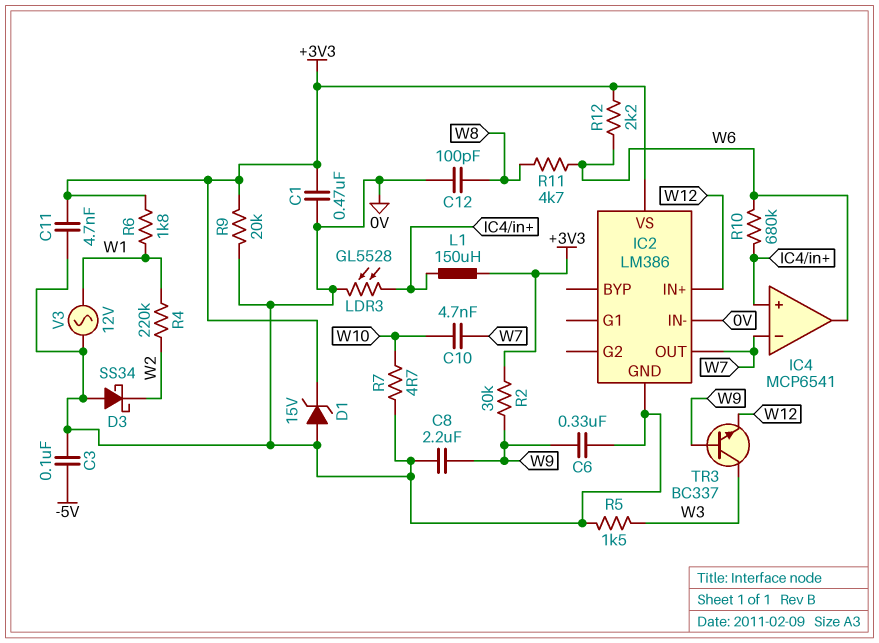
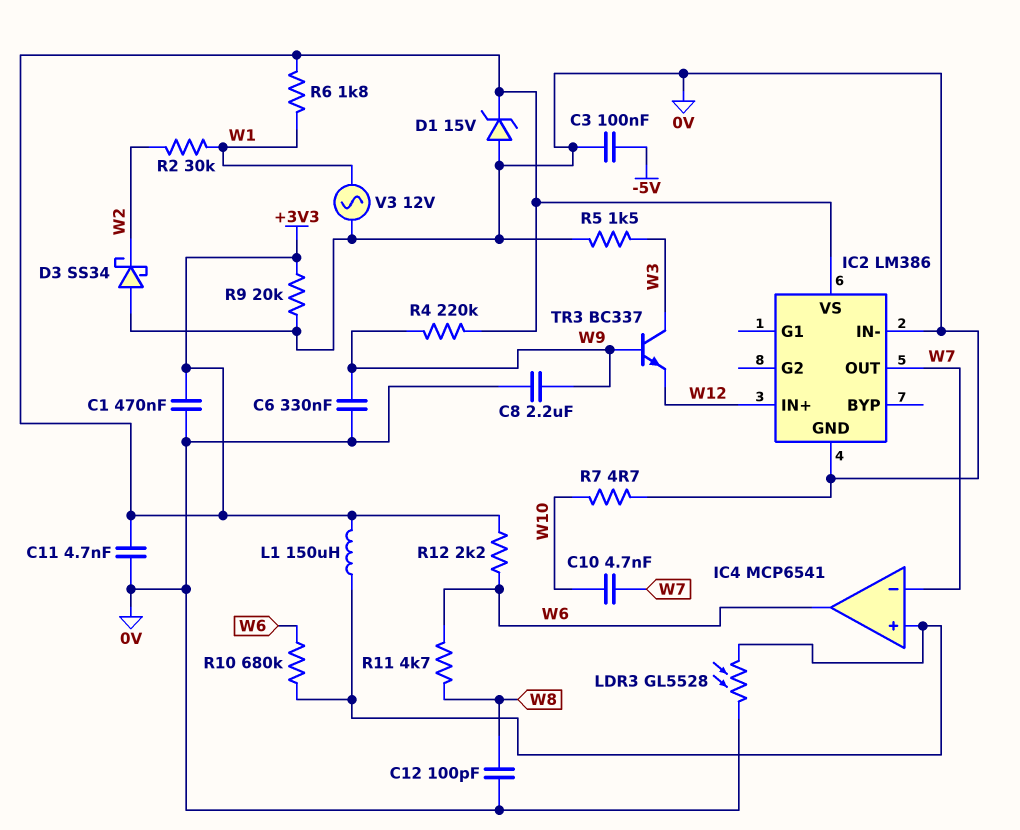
R2: 30k (+3V3, W9) -> 30k (W1, W2)
R4: 220k (W1, W2) -> 220k (+3V3, W9)

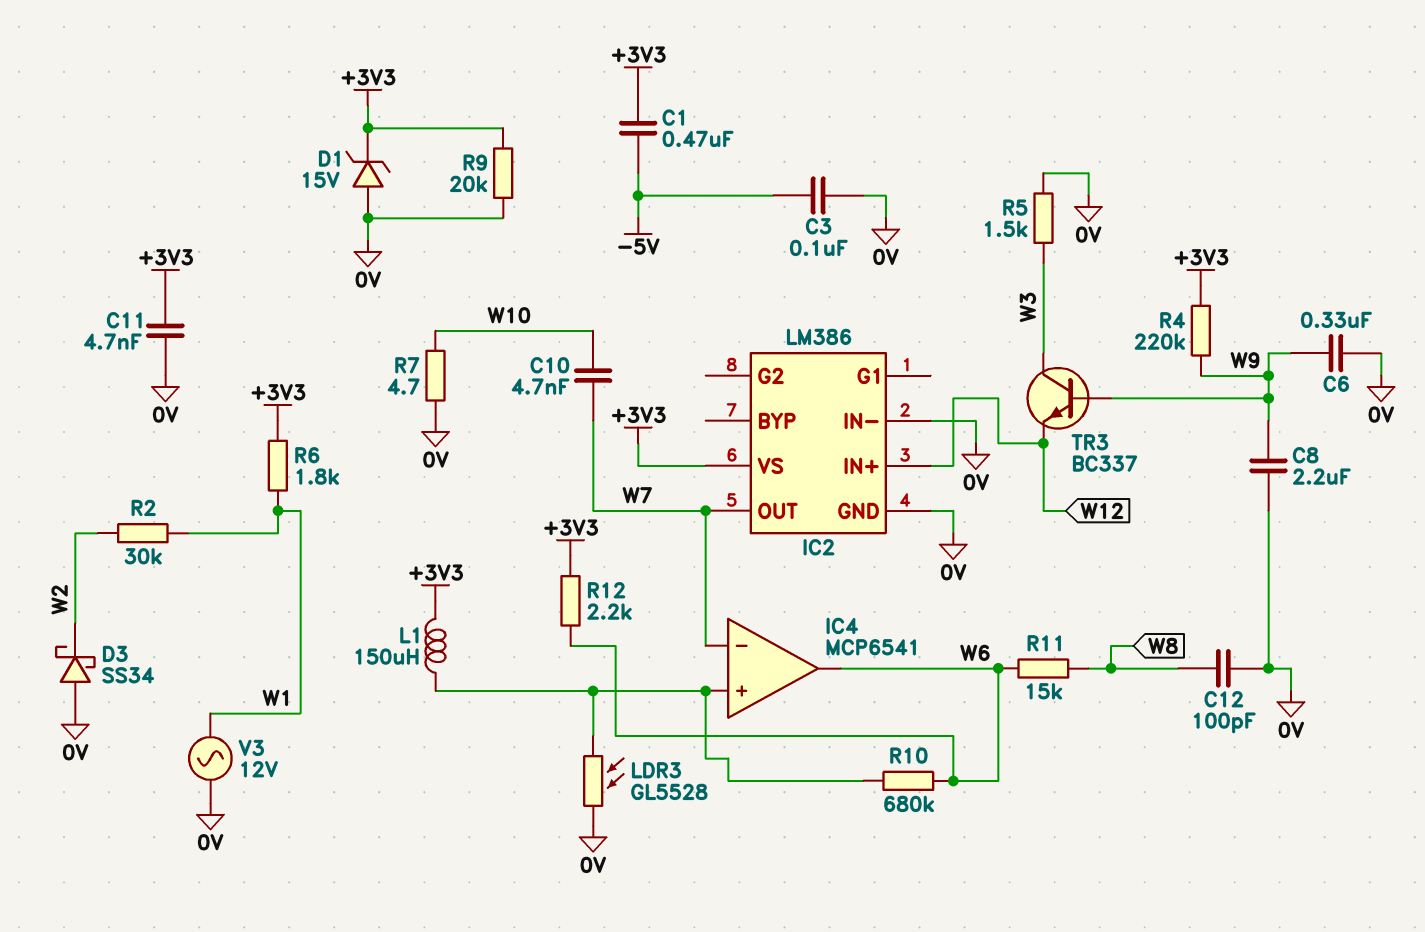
C1: 470nF (+3V3, 0V) -> 470nF (+3V3, -5V)
R11: 4.7k (W6, W8) -> 15k (W6, W8)

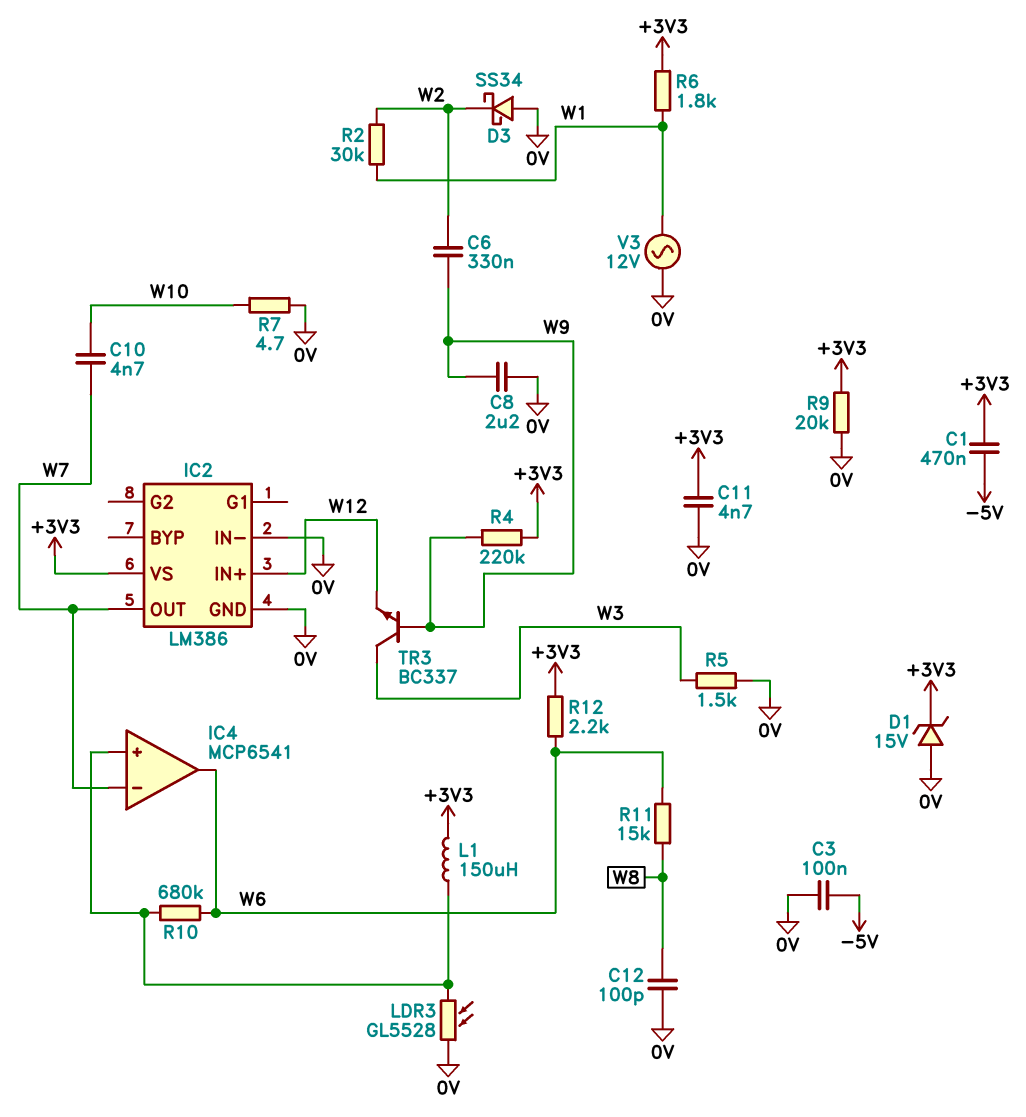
C6: 330nF (0V, W9) -> 330nF (W2, W9)

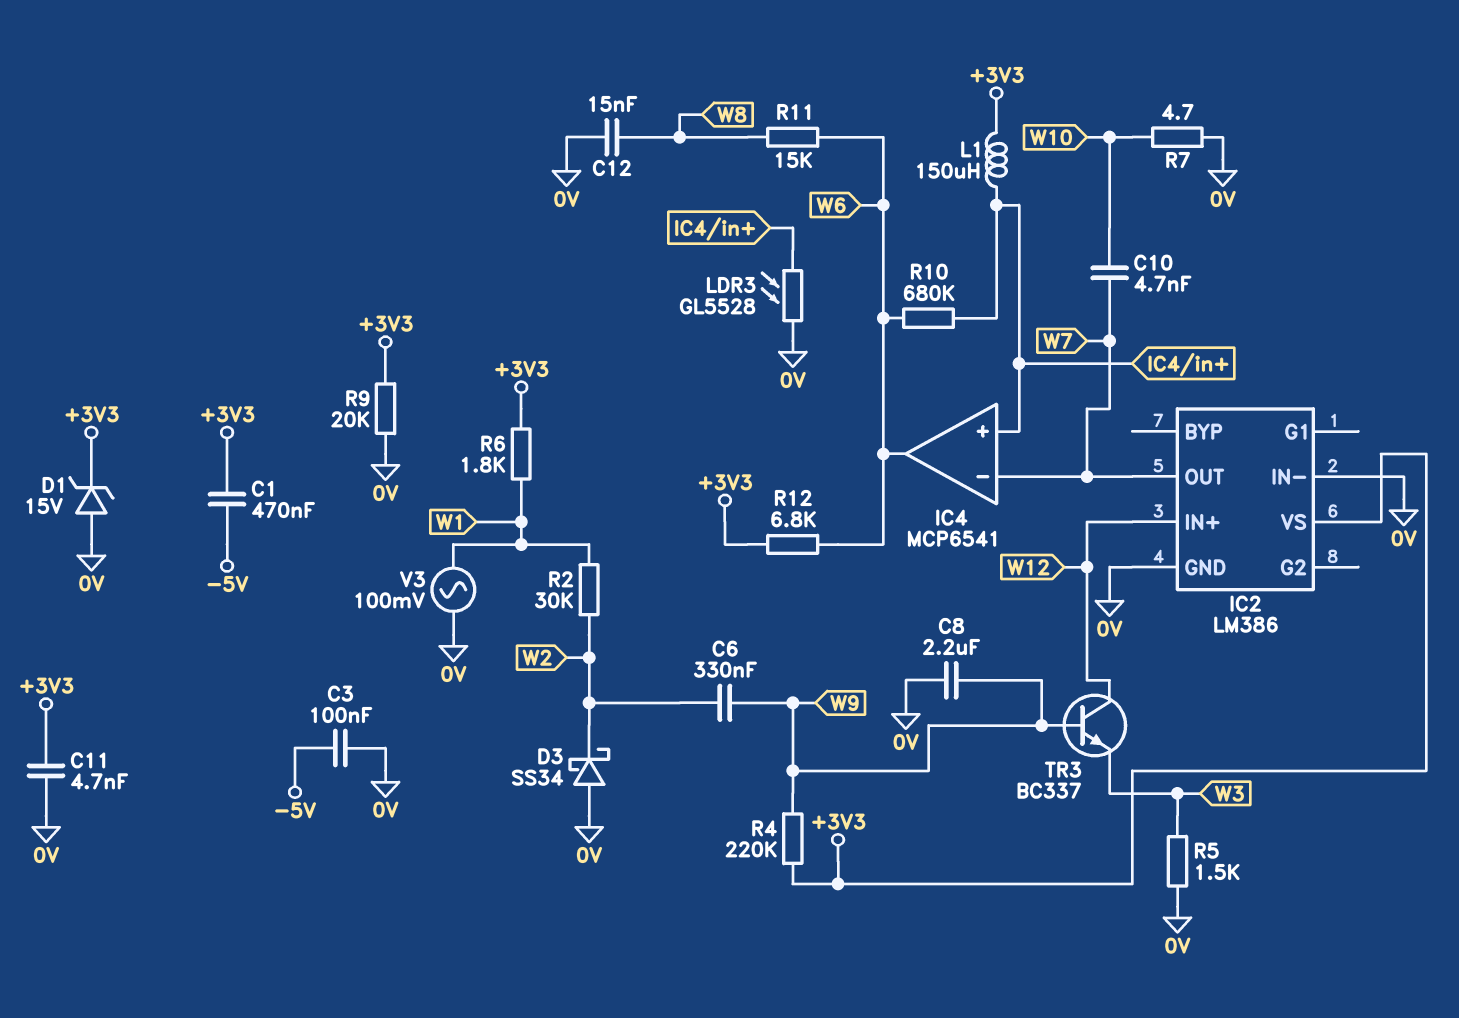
C12: 100pF (0V, W8) -> 15nF (0V, W8)
R12: 2.2k (+3V3, W6) -> 6.8k (+3V3, W6)
TR3: NPN BC337 (B W9, C W3, E W12) -> NPN BC337 (B W9, C W12, E W3)
V3: AC 12V (0V, W1) -> AC 100mV (0V, W1)

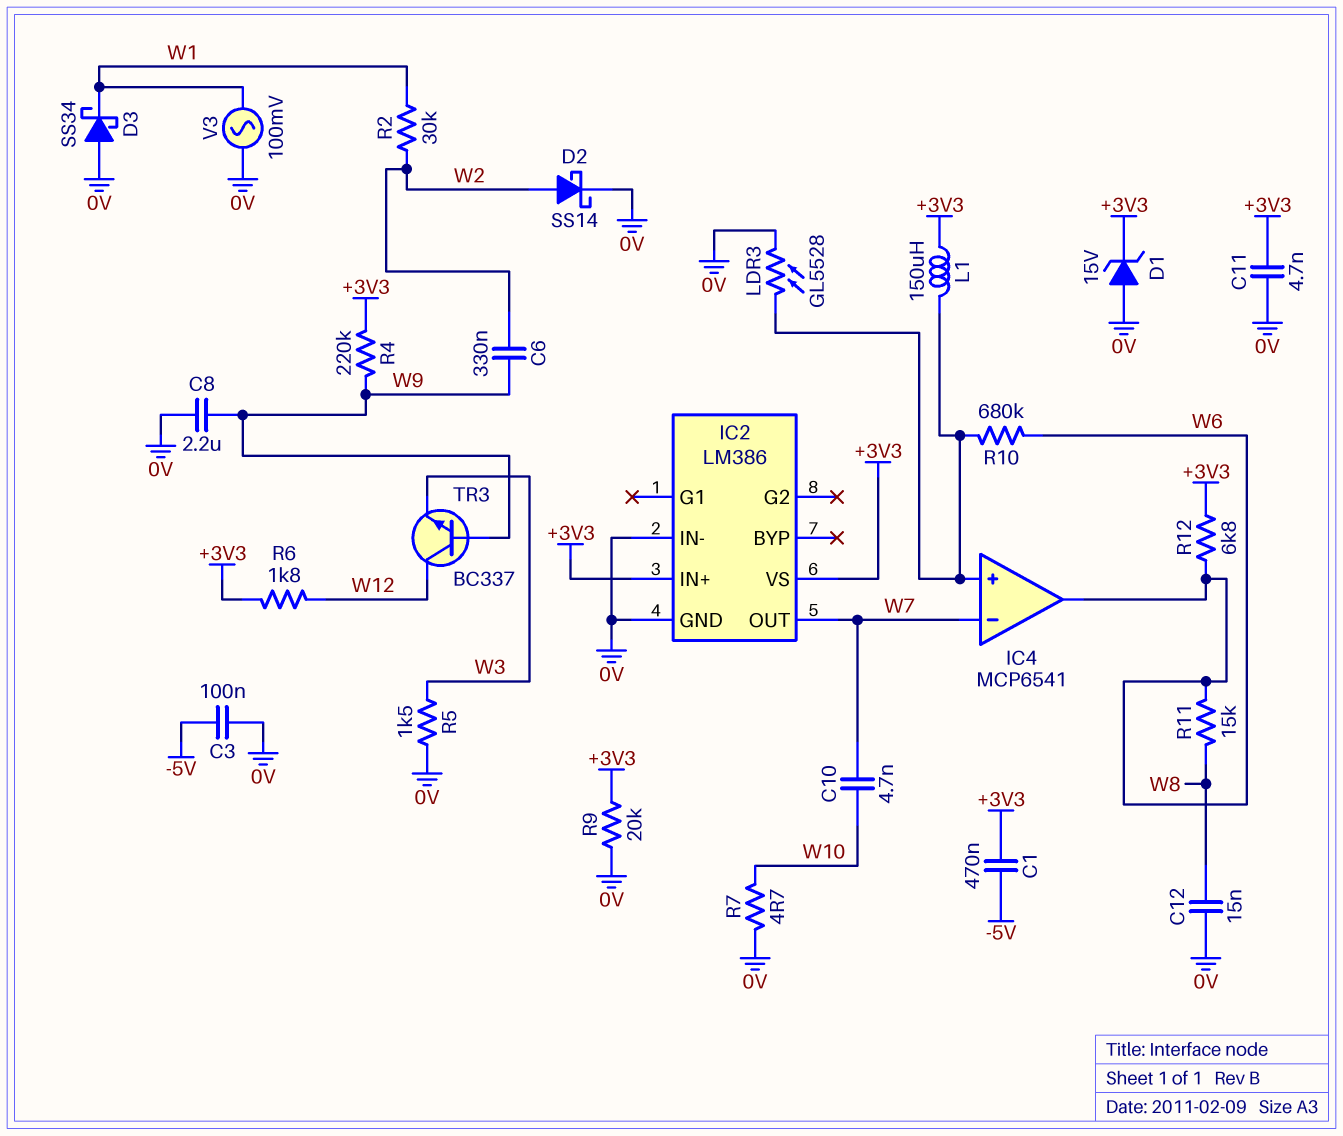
D2: none -> schottky SS14 (A W2, K 0V)
D3: schottky SS34 (A 0V, K W2) -> schottky SS34 (A 0V, K W1)
IC2 pin IN+: W12 -> +3V3
R6: 1.8k (+3V3, W1) -> 1.8k (+3V3, W12)

